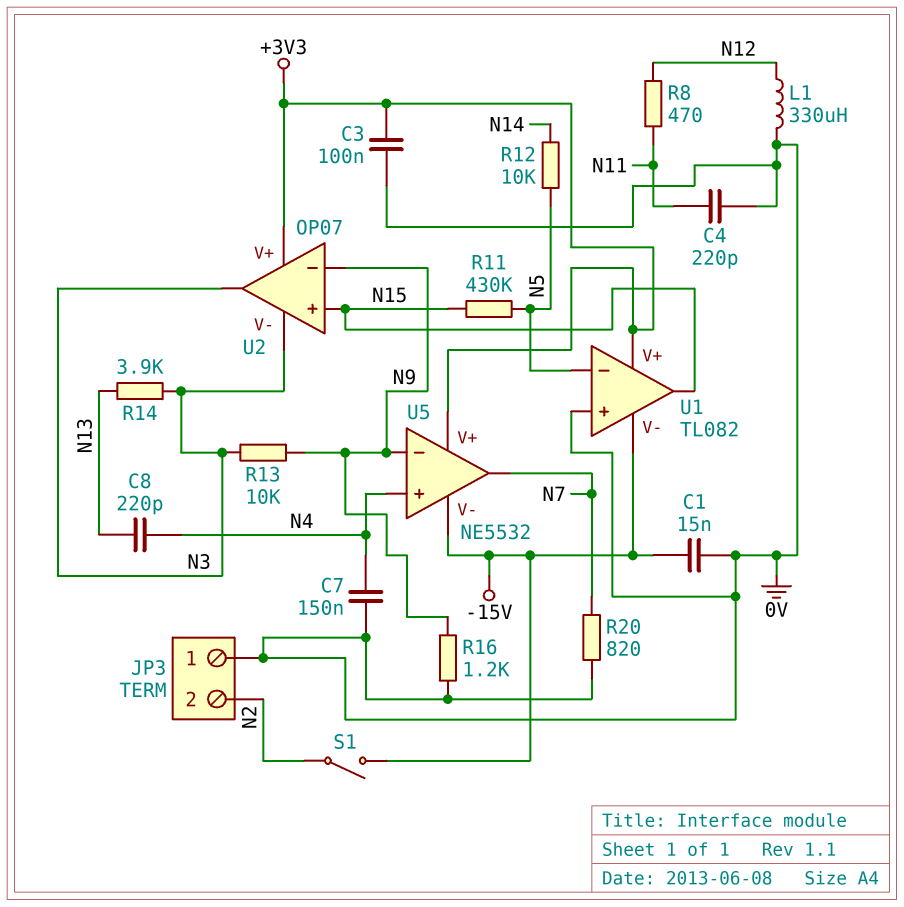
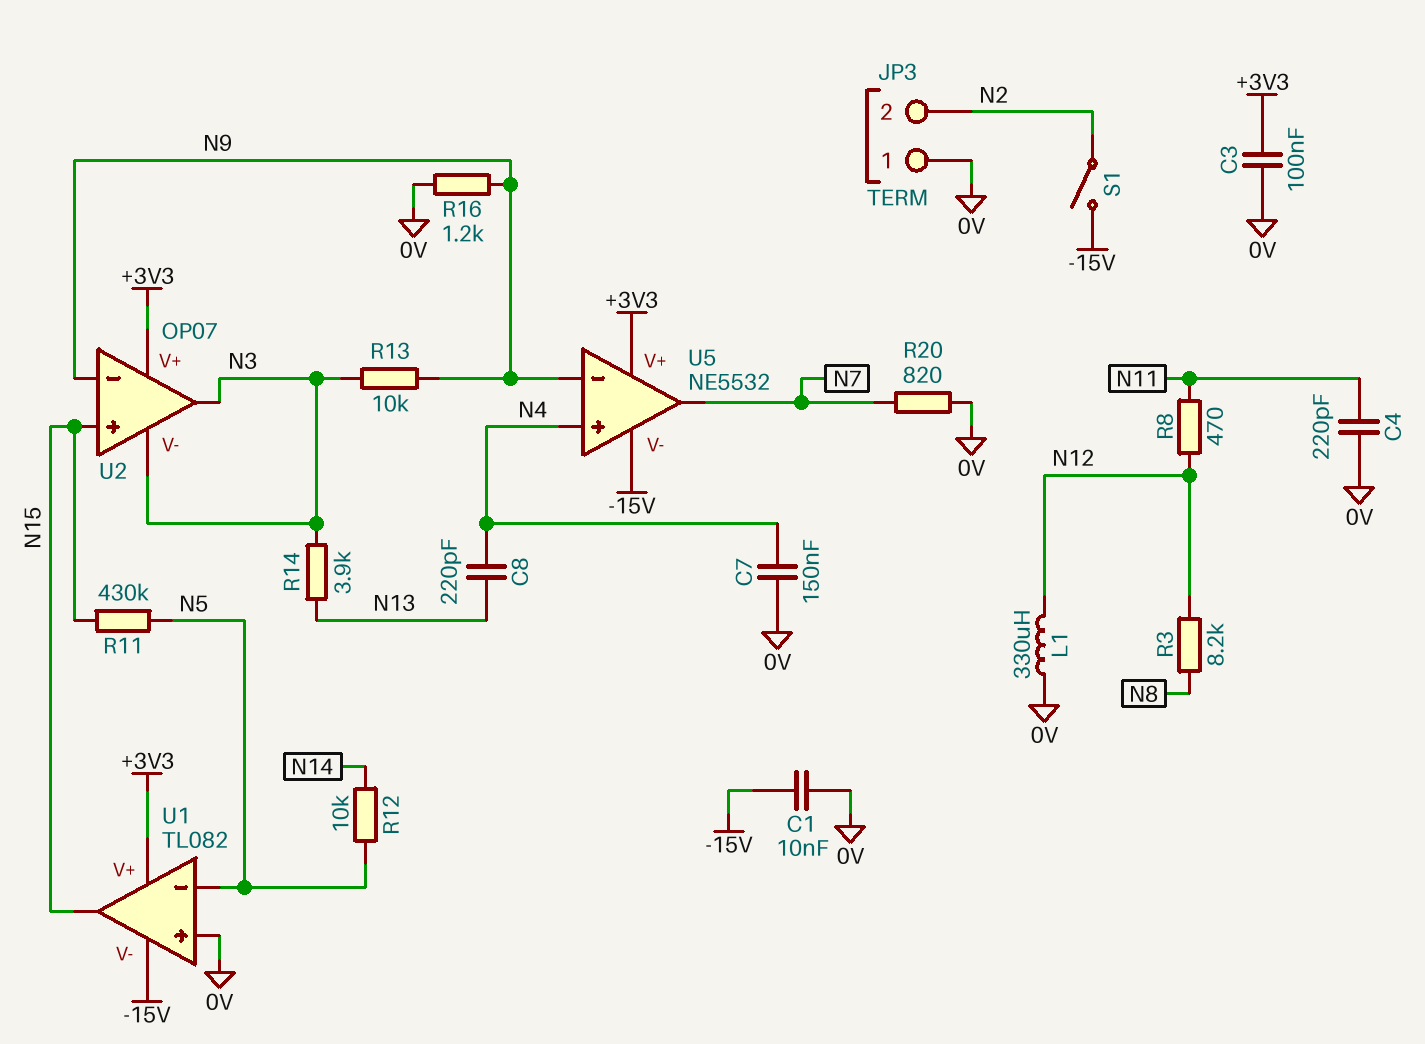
C1: 15nF (-15V, 0V) -> 10nF (-15V, 0V)
R3: none -> 8.2k (N8, N12)

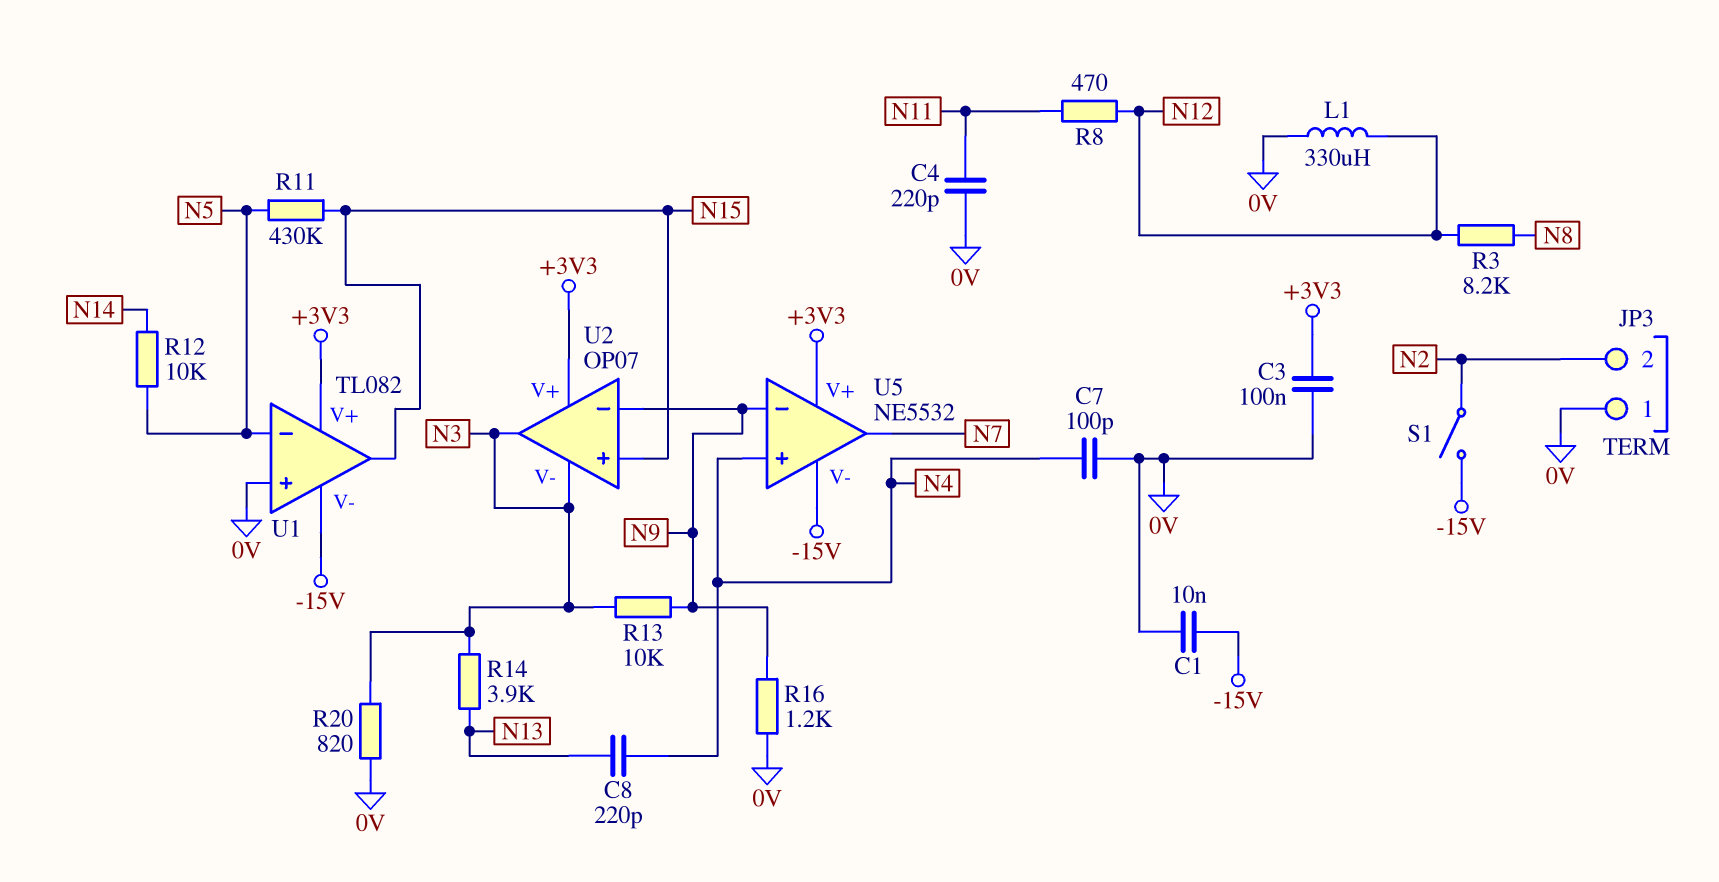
C7: 150nF (0V, N4) -> 100pF (0V, N4)
R20: 820 (0V, N7) -> 820 (0V, N3)

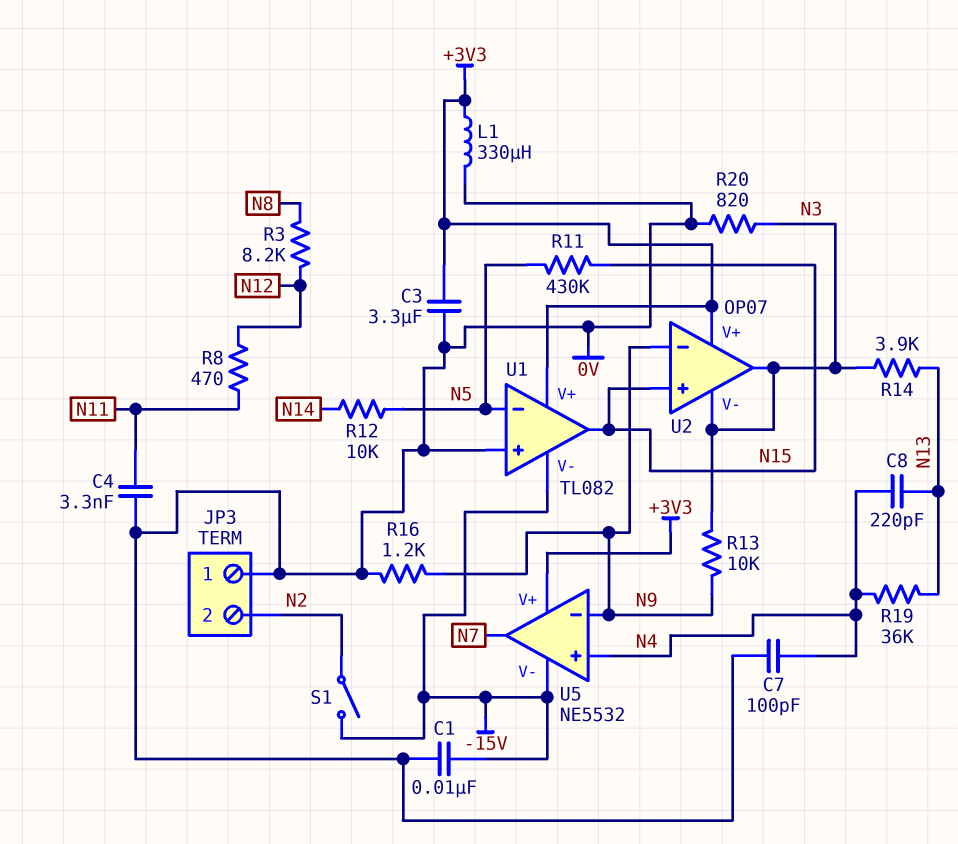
C3: 100nF (+3V3, 0V) -> 3.3uF (+3V3, 0V)
C4: 220pF (0V, N11) -> 3.3nF (0V, N11)
L1: 330uH (0V, N12) -> 330uH (+3V3, 0V)
R19: none -> 36k (N4, N13)

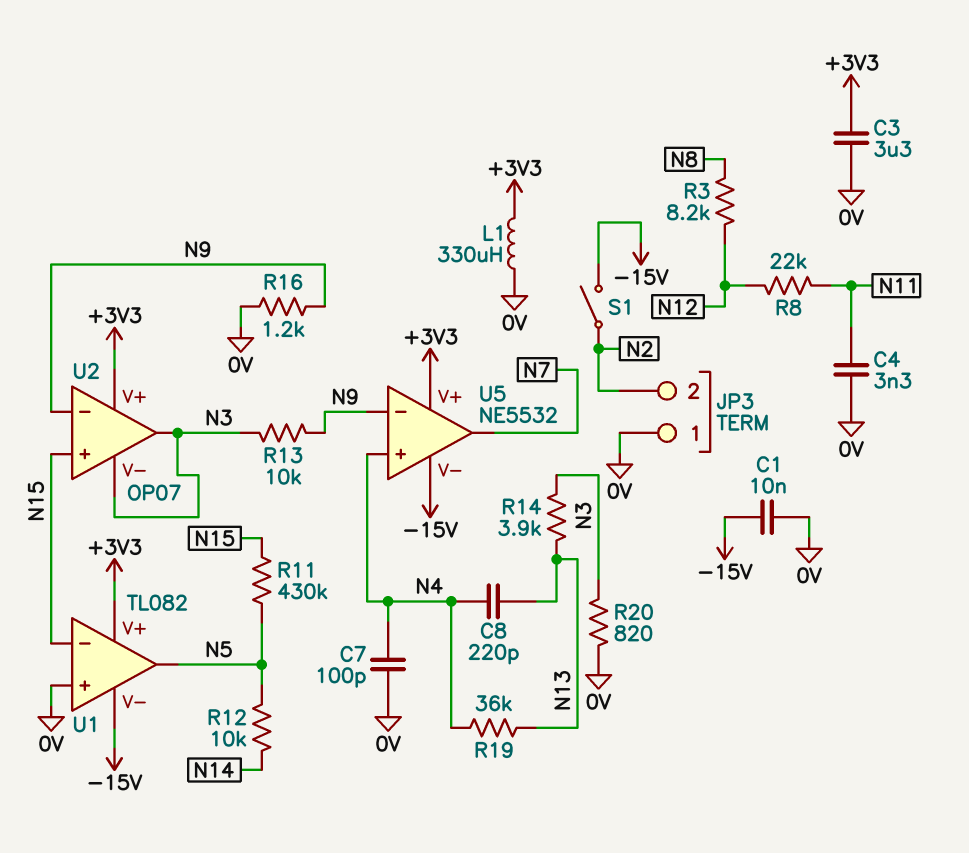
R8: 470 (N11, N12) -> 22k (N11, N12)
U1 pin in-: N5 -> N15
U1 pin out: N15 -> N5

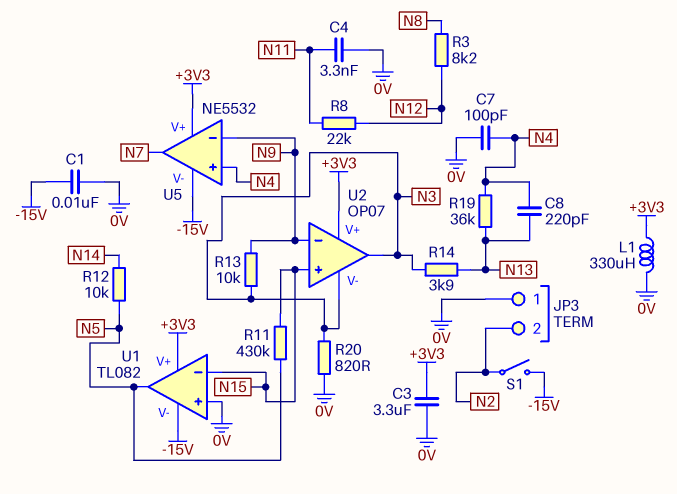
R16: 1.2k (0V, N9) -> none

